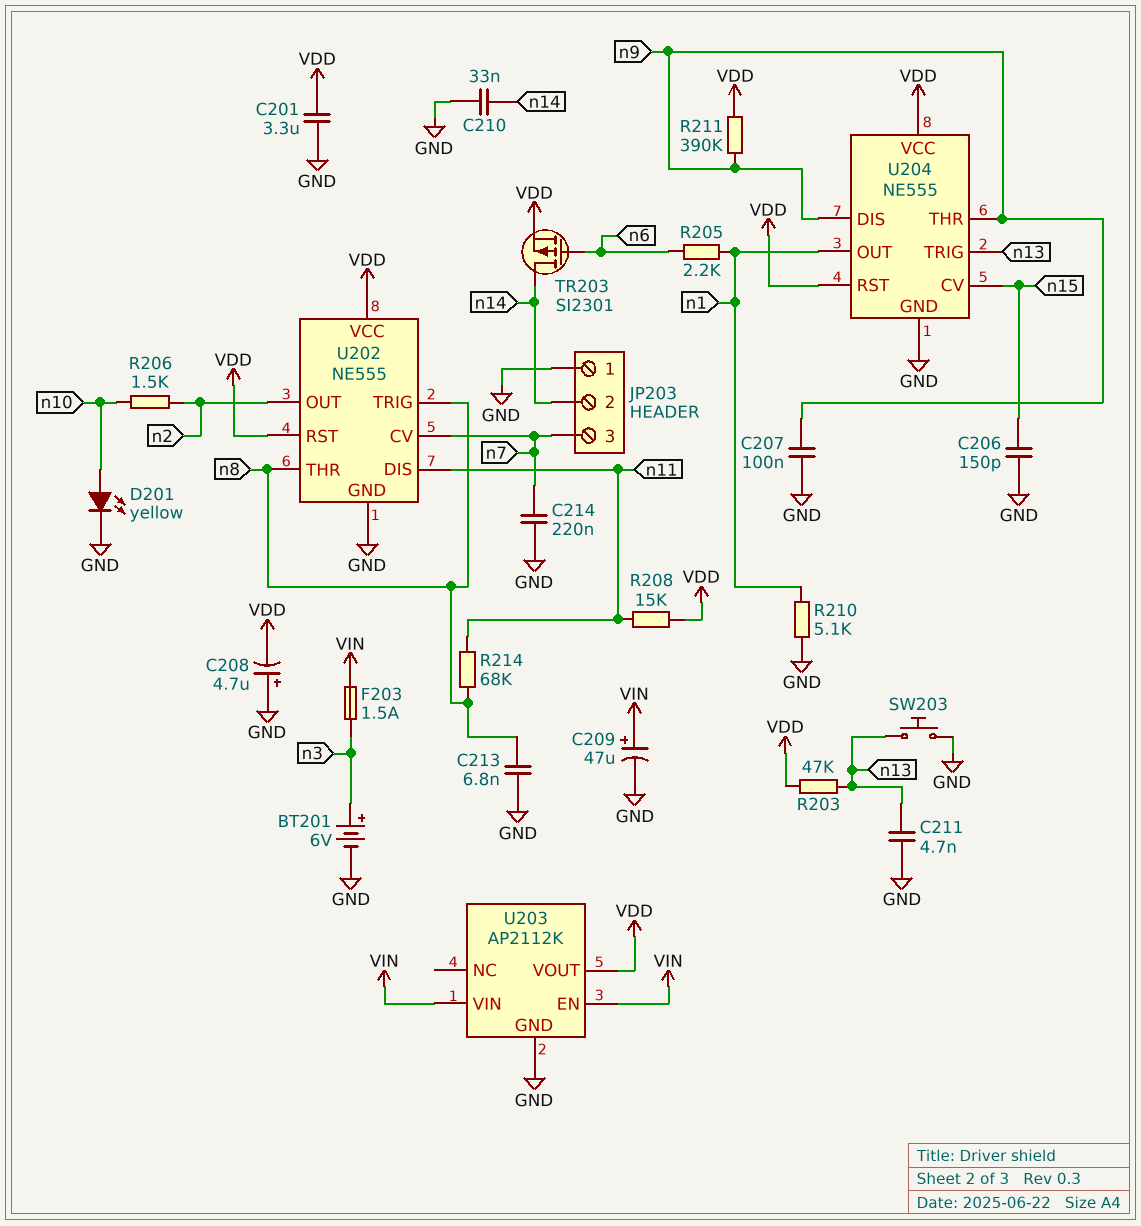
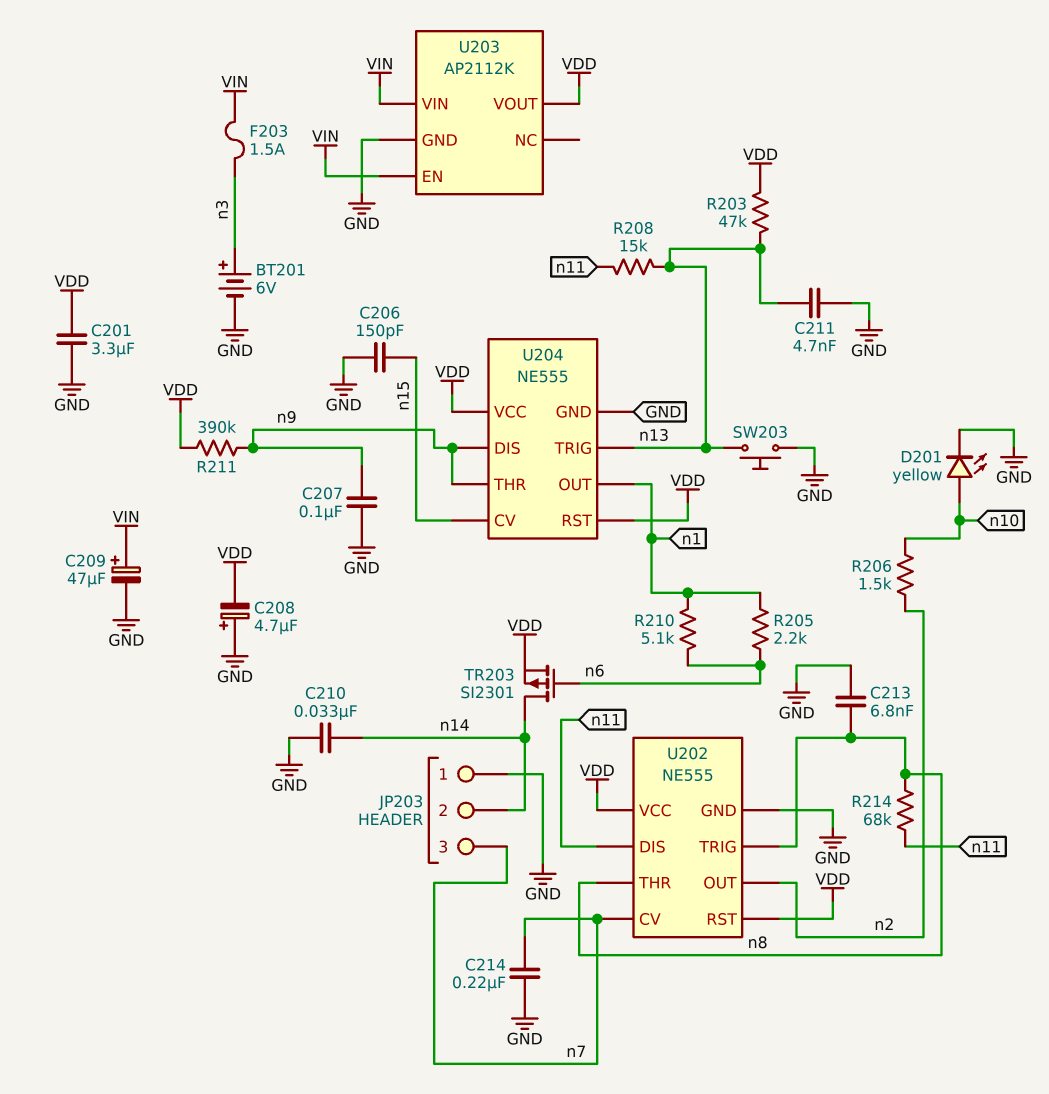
R208: 15k (VDD, n11) -> 15k (n11, n13)
R210: 5.1k (GND, n1) -> 5.1k (n1, n6)

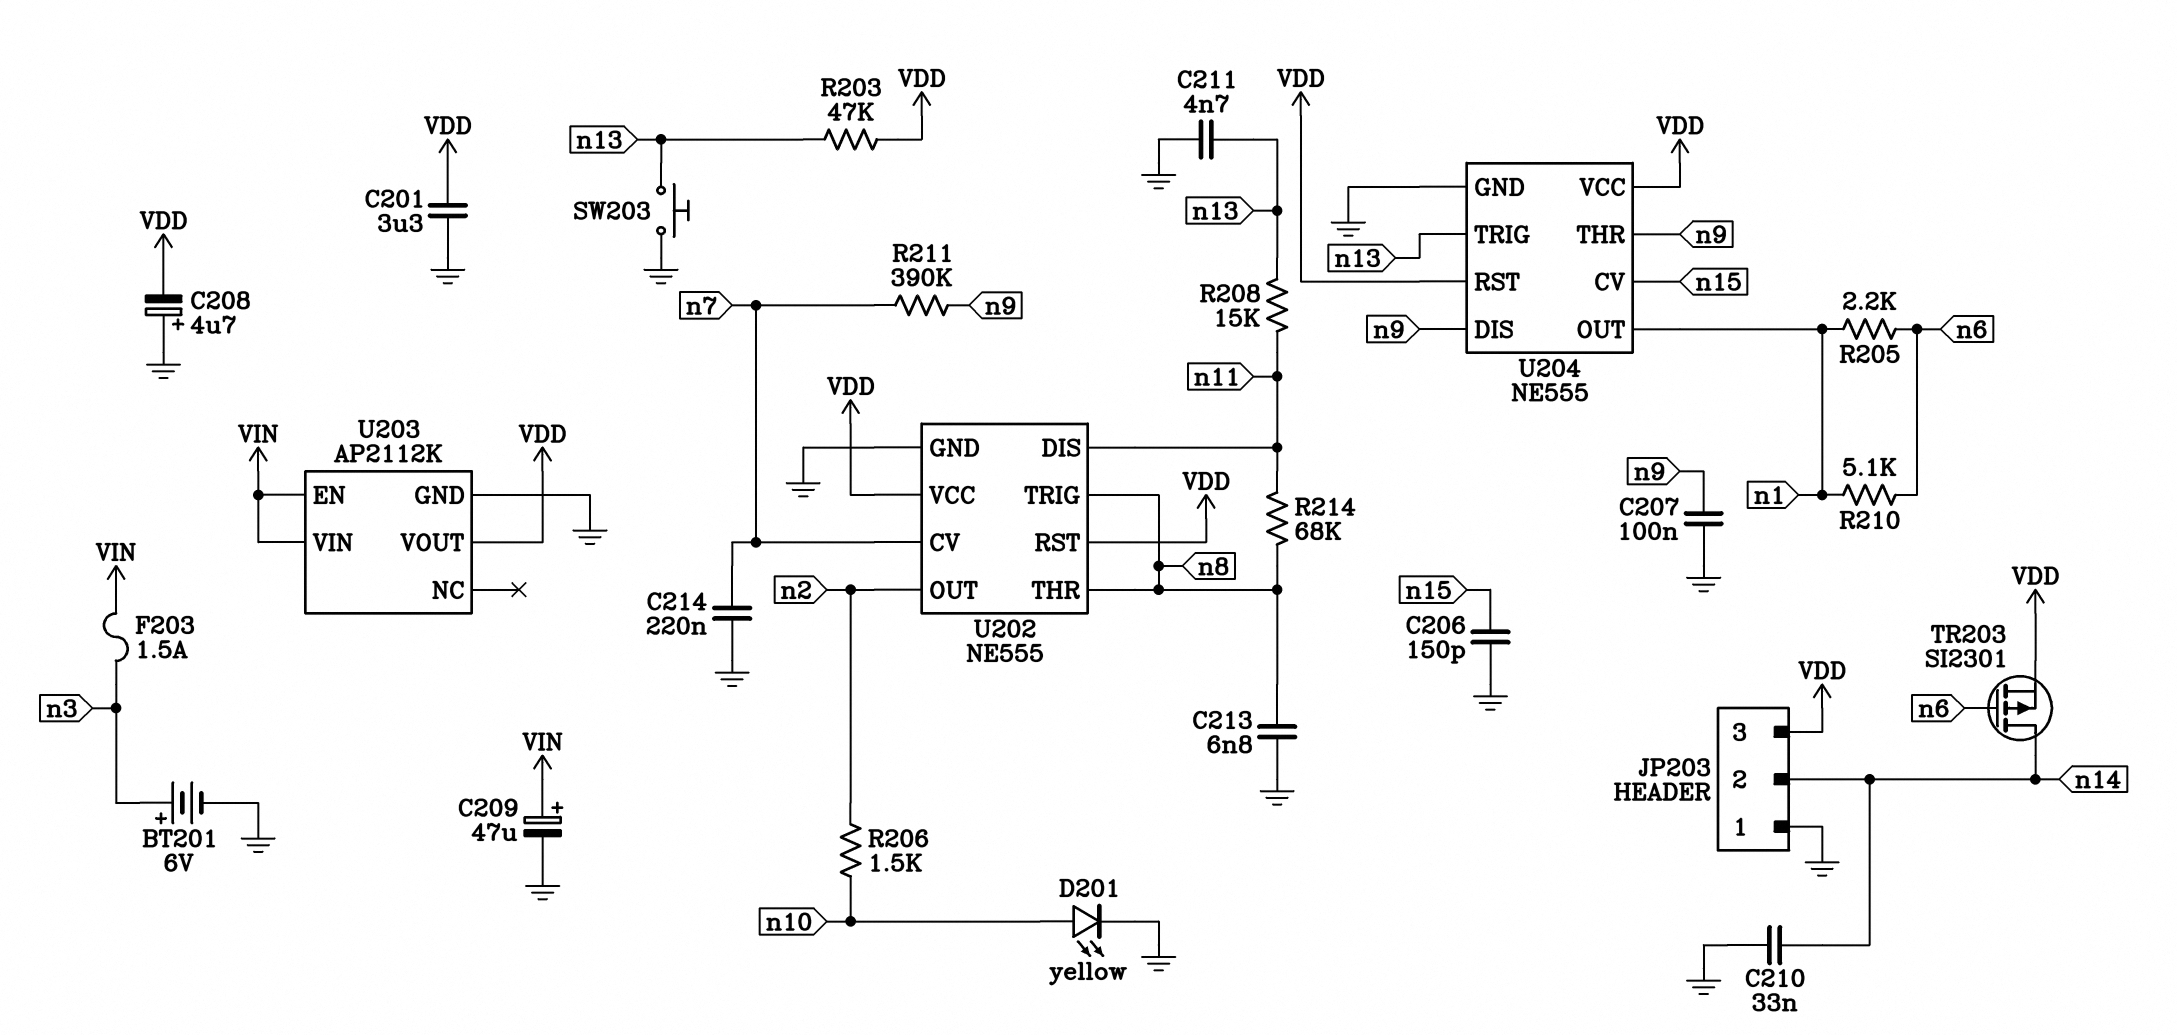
JP203 pin 3: n7 -> VDD
R211: 390k (VDD, n9) -> 390k (n7, n9)

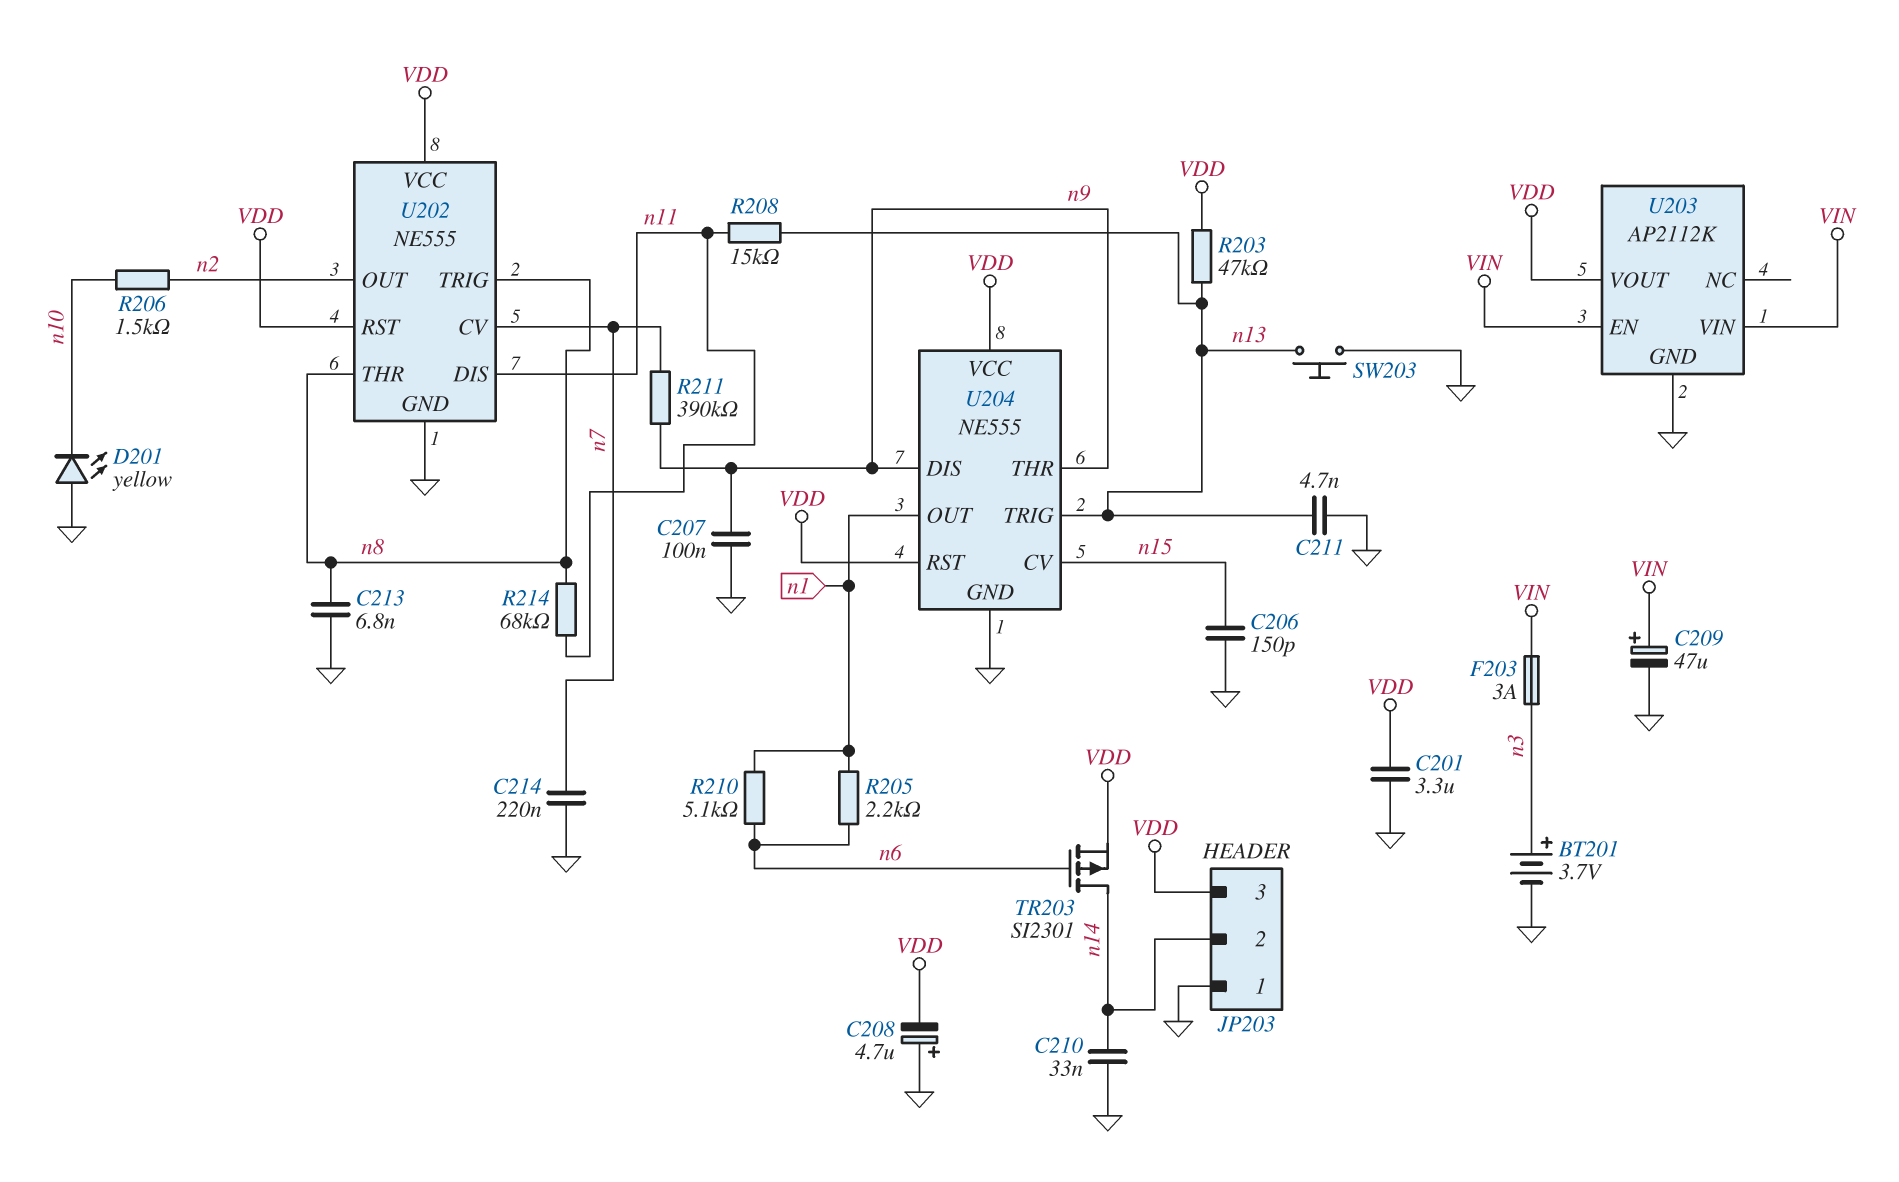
BT201: 6V (plus n3, minus GND) -> 3.7V (plus n3, minus GND)
D201: LED yellow (A n10, K GND) -> LED yellow (A GND, K n10)
F203: 1.5A (VIN, n3) -> 3A (VIN, n3)

